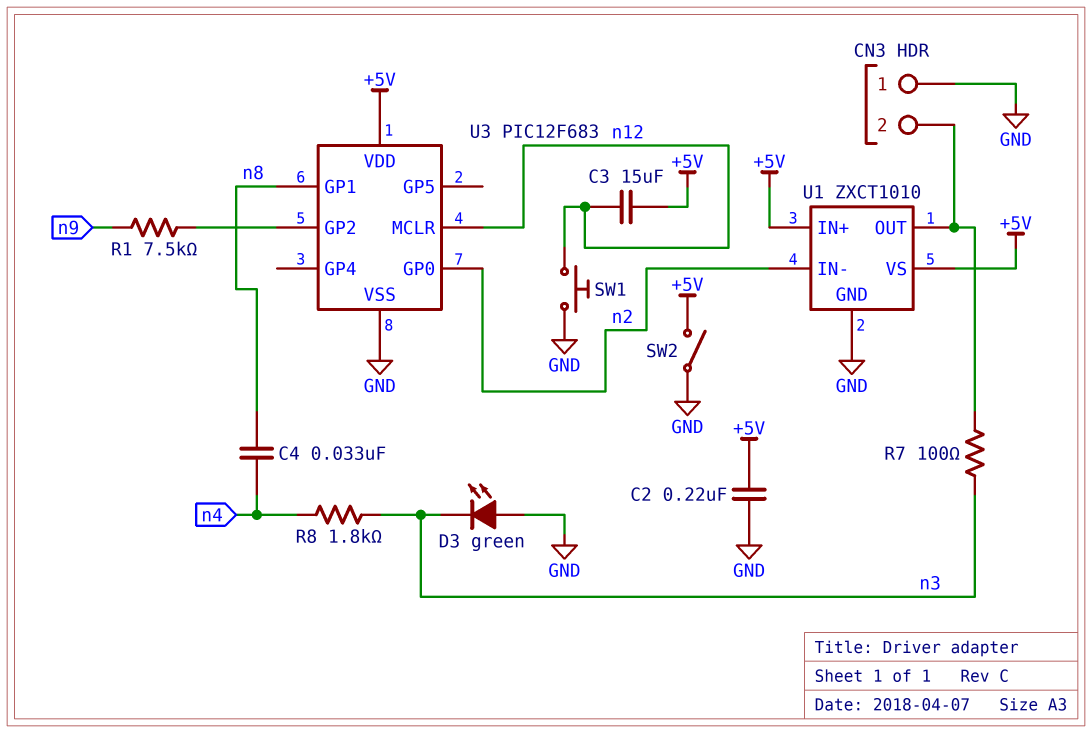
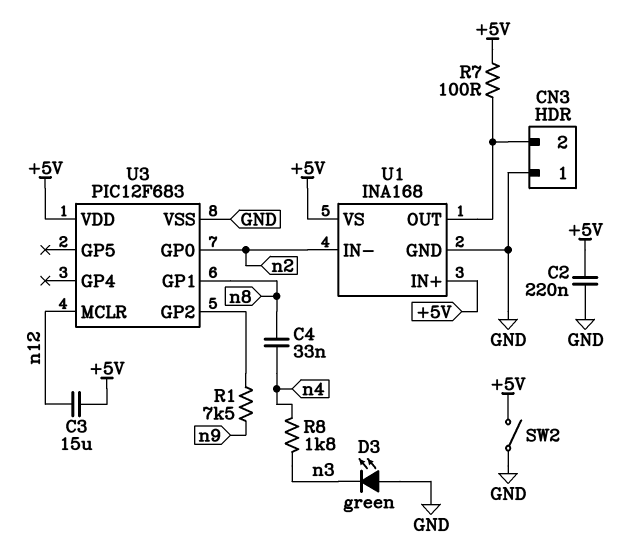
R7: 100 (CN3/2, n3) -> 100 (+5V, CN3/2)
SW1: button (GND, n12) -> none
U1: ZXCT1010 -> INA168

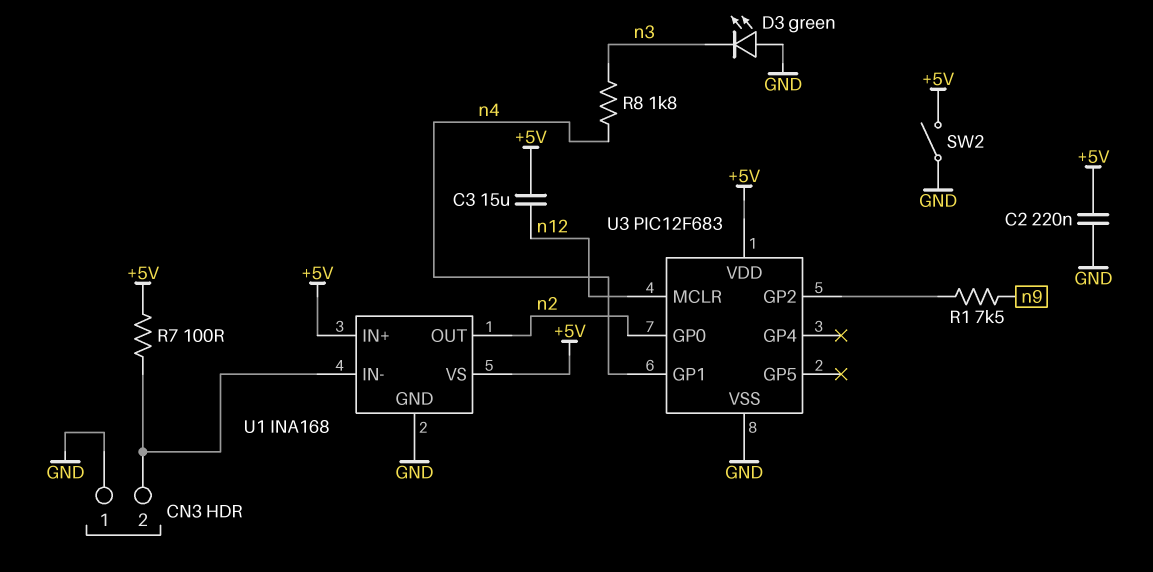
C4: 33nF (n4, n8) -> none
U1 pin IN-: n2 -> CN3/2
U1 pin OUT: CN3/2 -> n2
U3 pin GP1: n8 -> n4

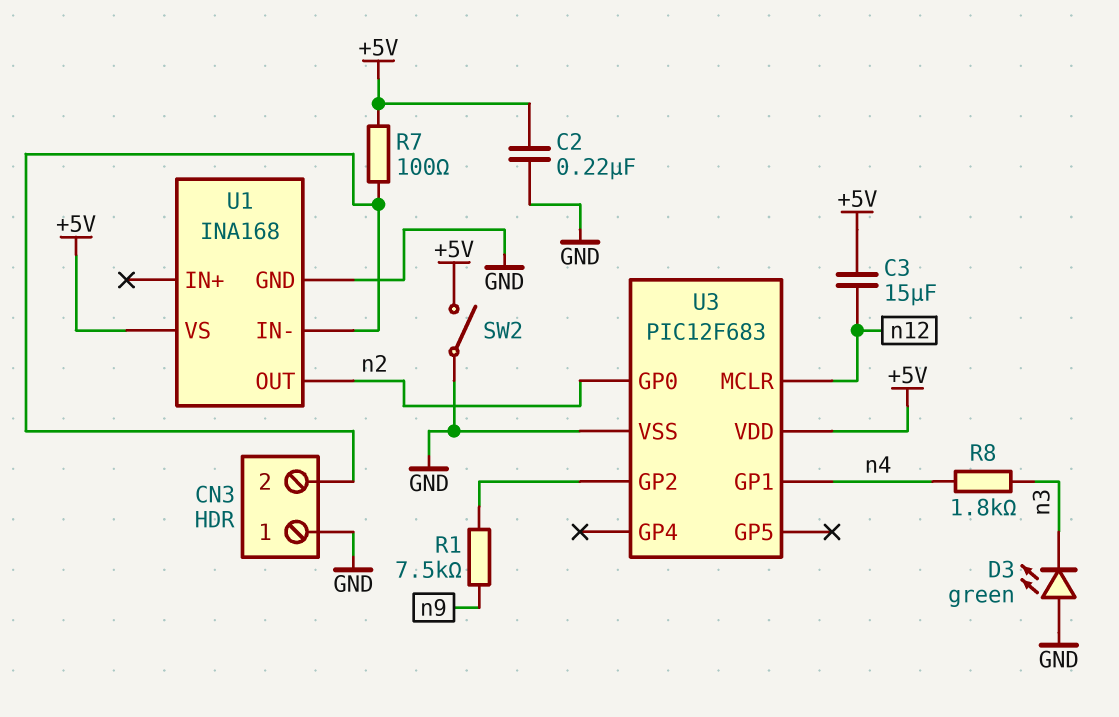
U1 pin IN+: +5V -> none

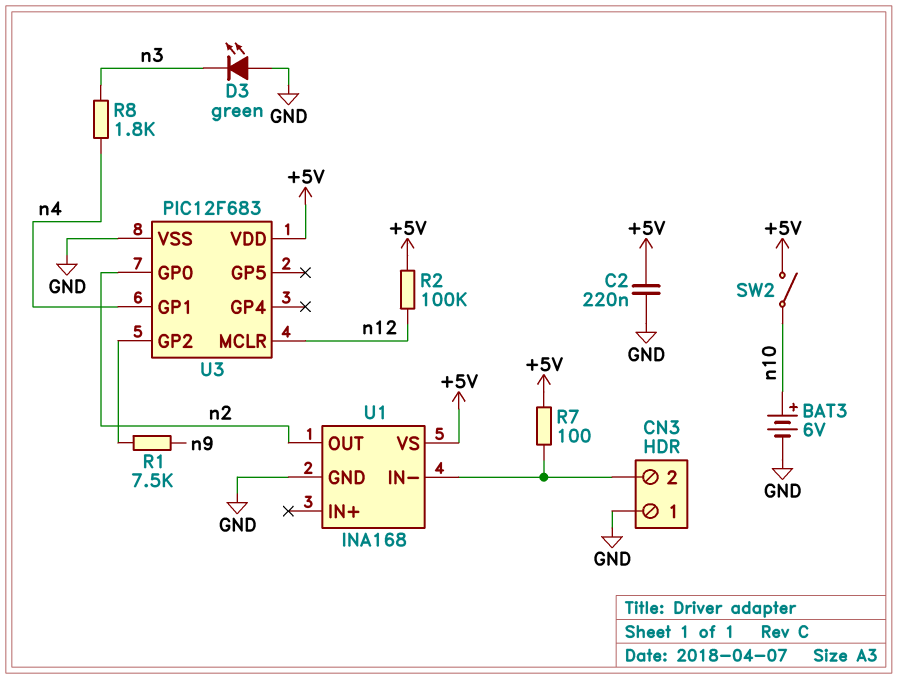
BAT3: none -> 6V (plus n10, minus GND)
C3: 15uF (+5V, n12) -> none
R2: none -> 100k (+5V, n12)
SW2: switch (+5V, GND) -> switch (+5V, n10)

